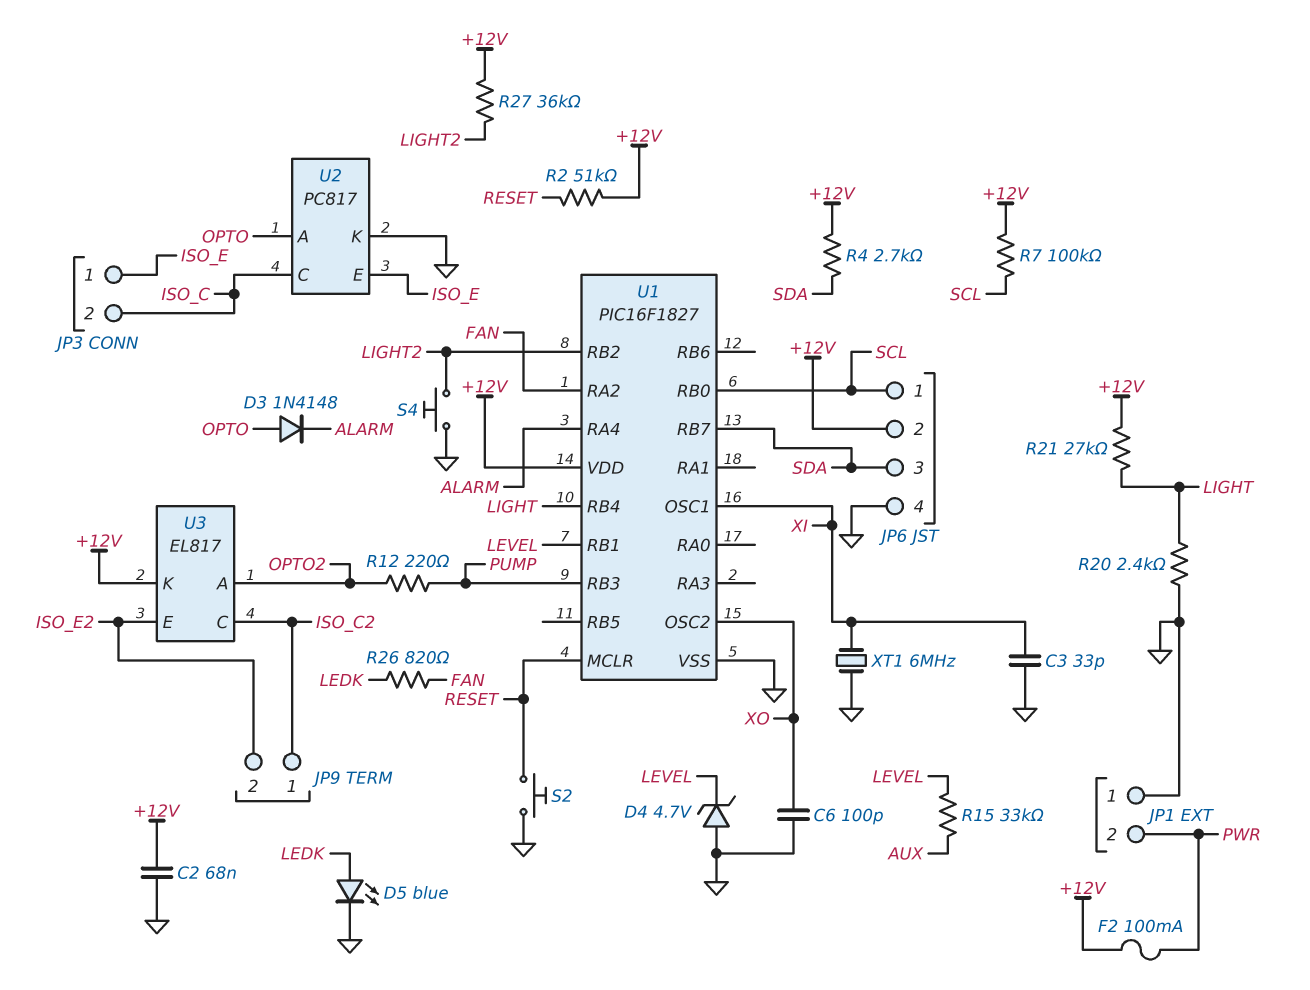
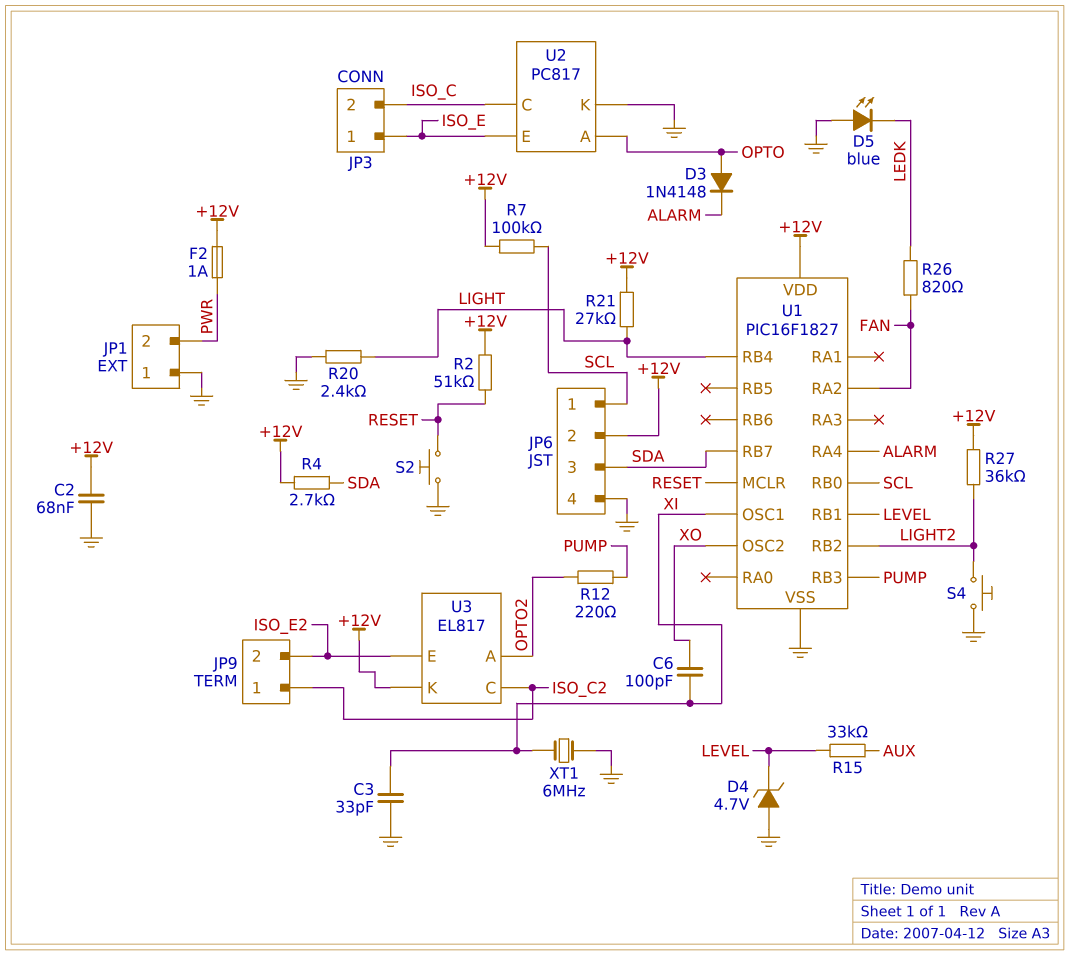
C6: 100pF (GND, XO) -> 100pF (XI, XO)
D5: LED blue (A LEDK, K GND) -> LED blue (A GND, K LEDK)
F2: 100mA (+12V, PWR) -> 1A (+12V, PWR)

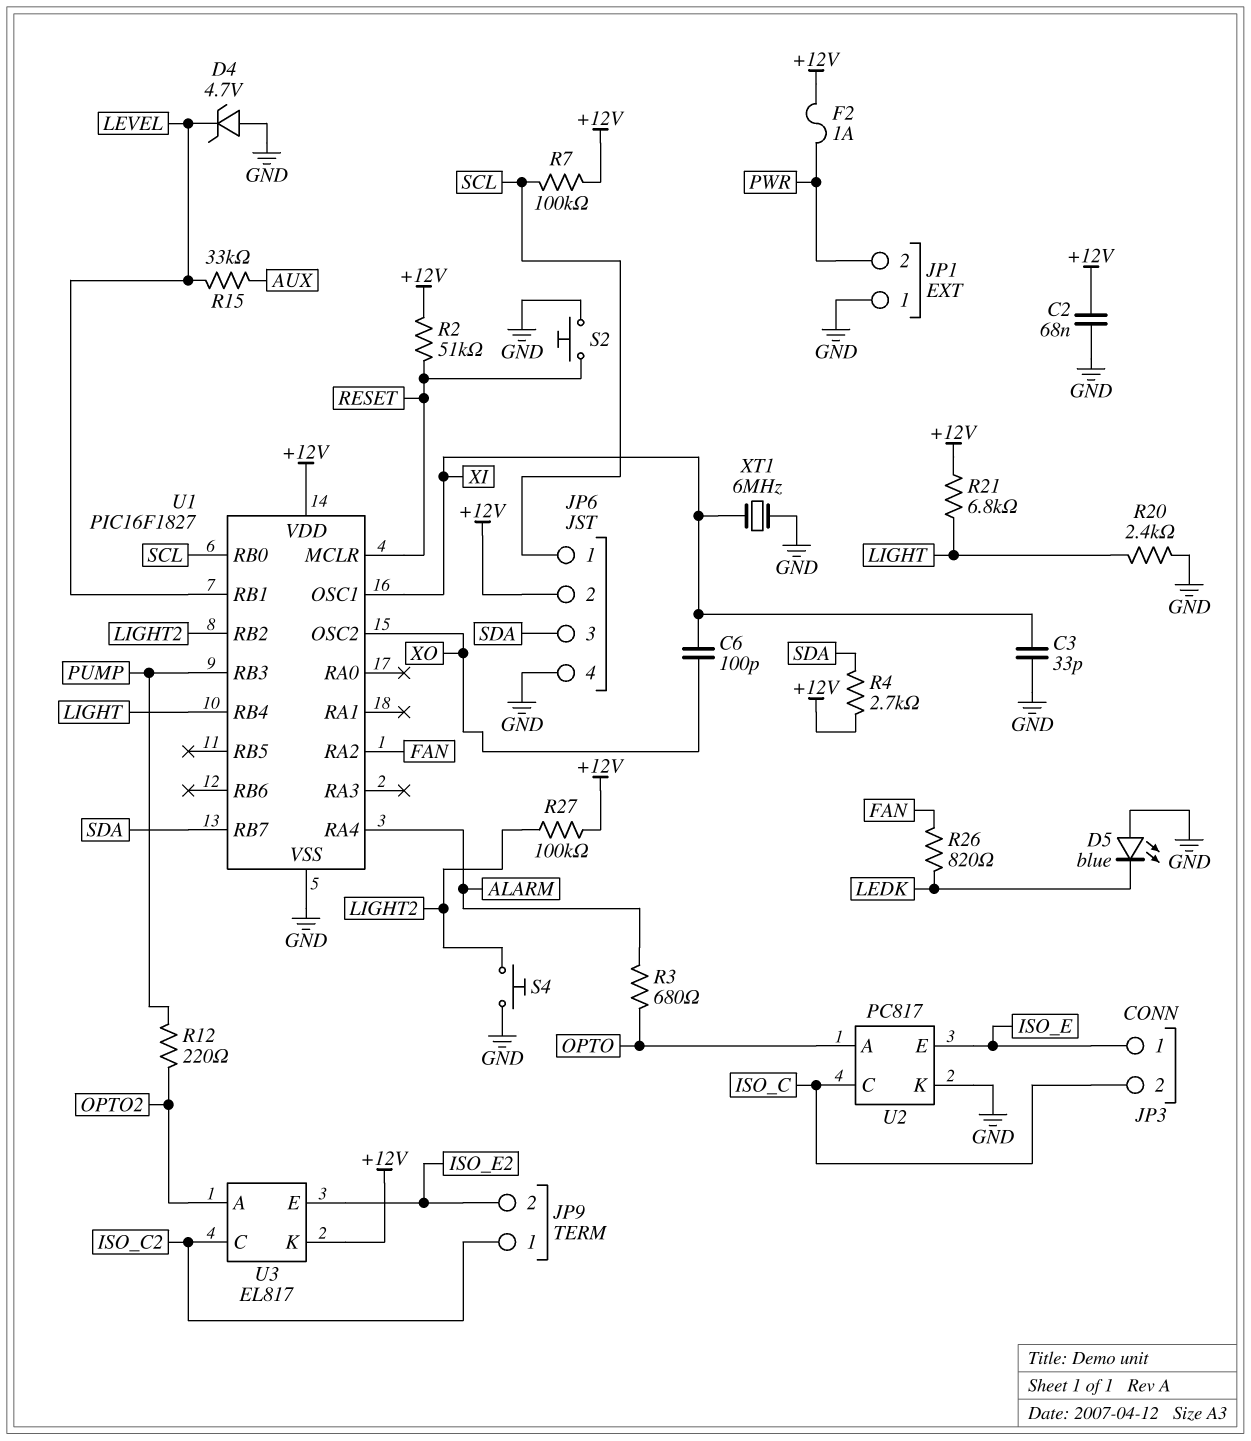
D3: diode 1N4148 (A OPTO, K ALARM) -> none
R3: none -> 680 (ALARM, OPTO)
R21: 27k (+12V, LIGHT) -> 6.8k (+12V, LIGHT)
R27: 36k (+12V, LIGHT2) -> 100k (+12V, LIGHT2)

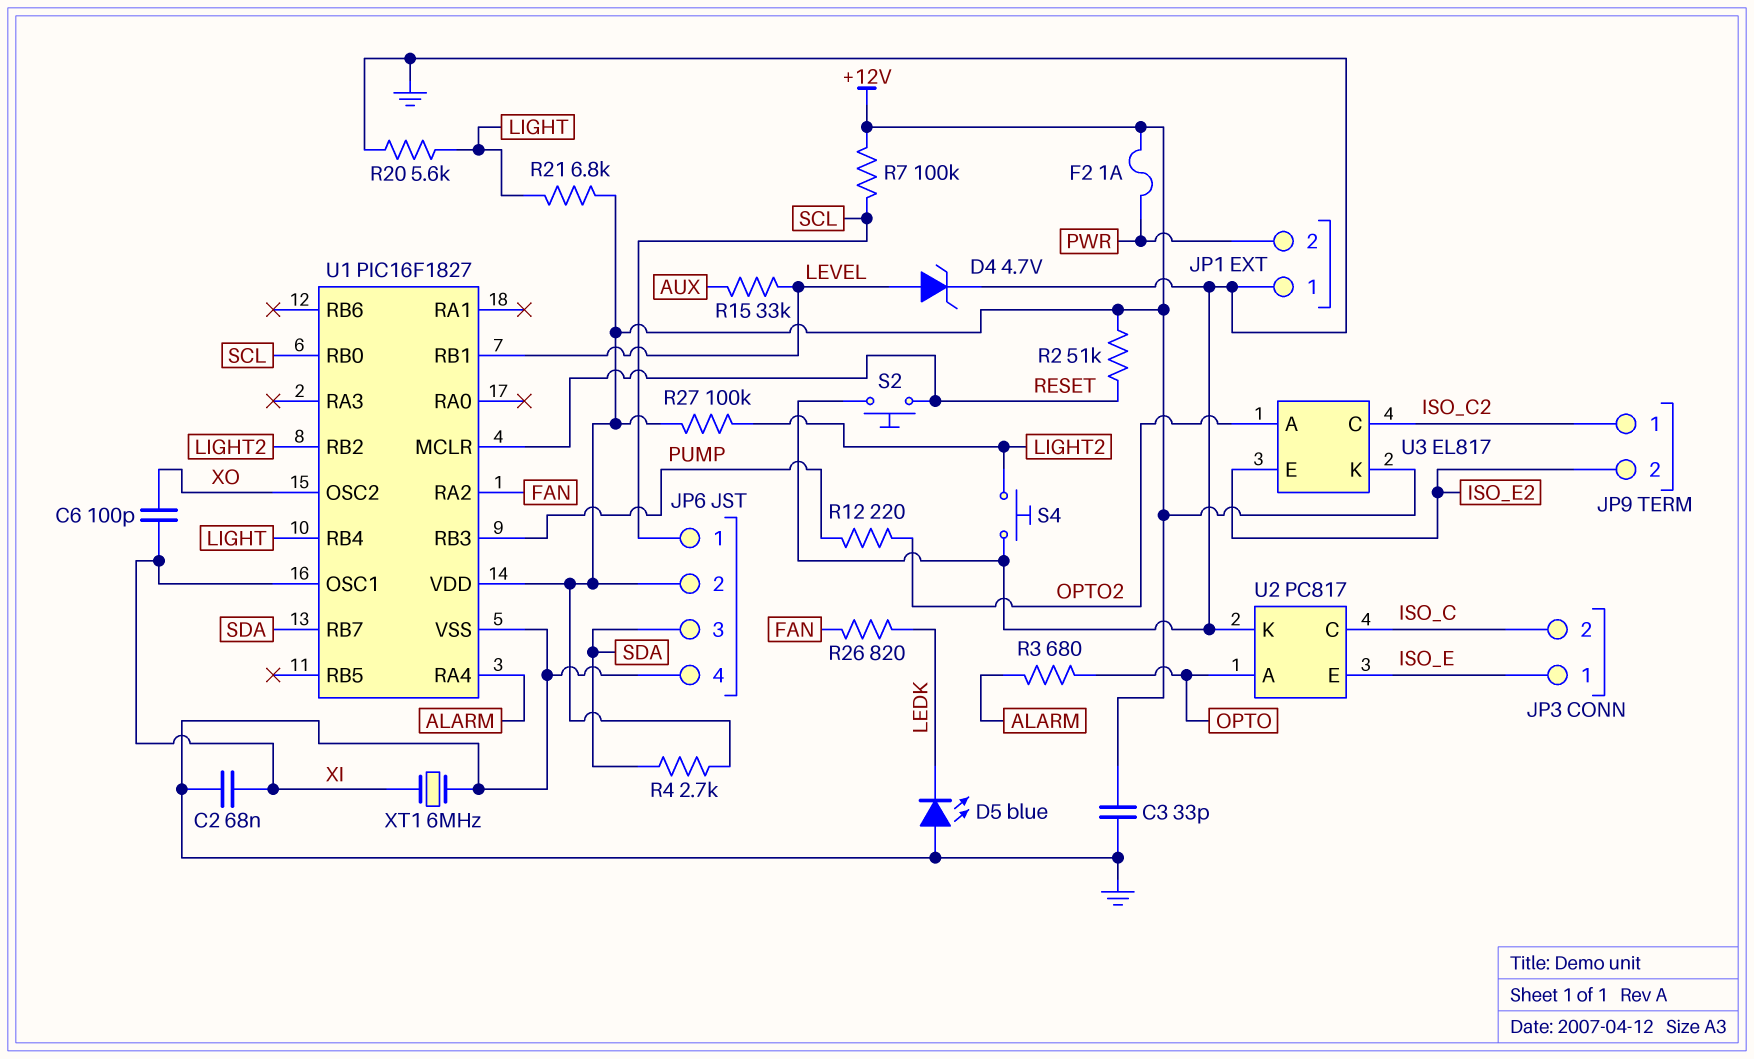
C2: 68nF (+12V, GND) -> 68nF (GND, XI)
C3: 33pF (GND, XI) -> 33pF (+12V, GND)
D4: zener 4.7V (A GND, K LEVEL) -> zener 4.7V (A LEVEL, K GND)
R20: 2.4k (GND, LIGHT) -> 5.6k (GND, LIGHT)

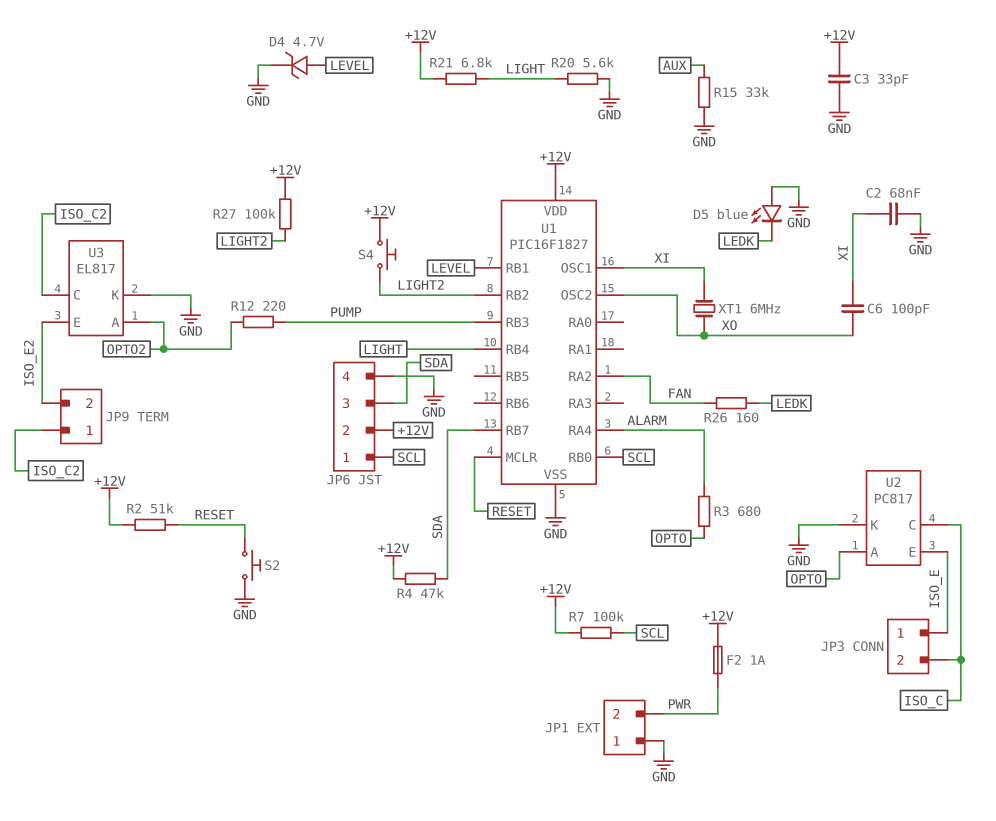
R4: 2.7k (+12V, SDA) -> 47k (+12V, SDA)
R15: 33k (AUX, LEVEL) -> 33k (AUX, GND)
R26: 820 (FAN, LEDK) -> 160 (FAN, LEDK)
S4: button (GND, LIGHT2) -> button (+12V, LIGHT2)
U3 pin K: +12V -> GND
XT1: 6MHz (GND, XI) -> 6MHz (XI, XO)

